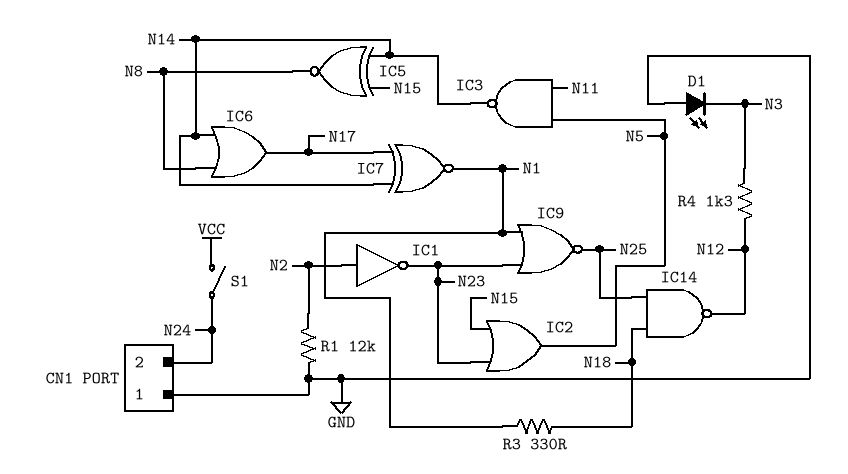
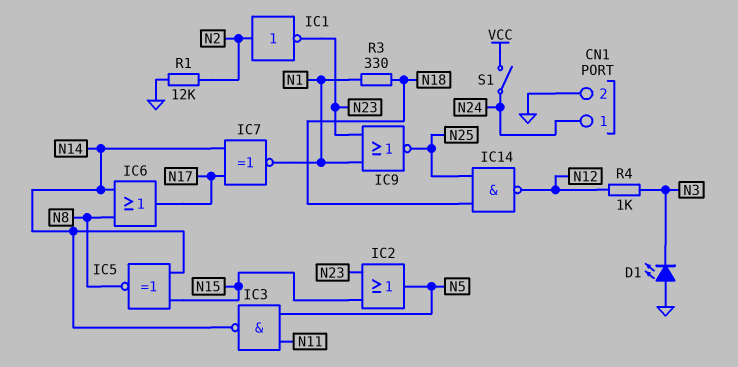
CN1 pin 1: GND -> N24
CN1 pin 2: N24 -> GND
R4: 1.3k (N3, N12) -> 1k (N3, N12)

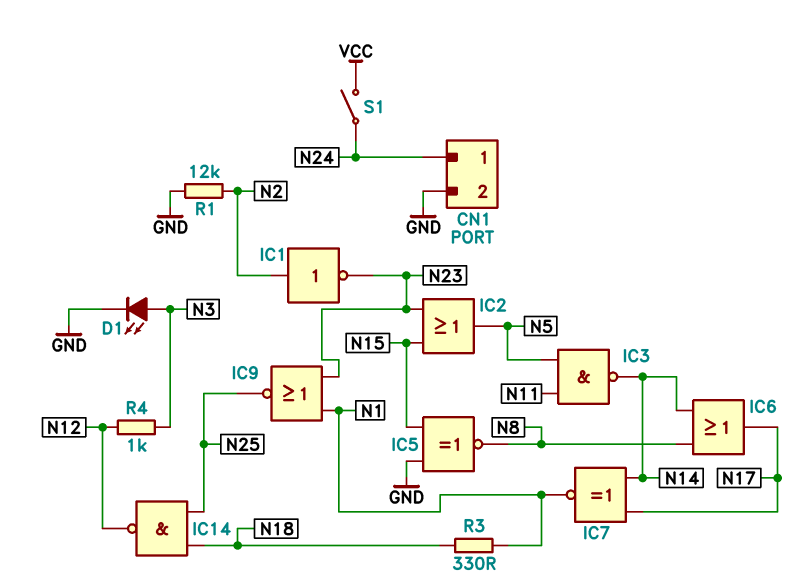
D1: LED (A GND, K N3) -> LED (A N3, K GND)
IC5: XNOR (in N14, in N15, out N8) -> XNOR (in GND, in N15, out N8)

